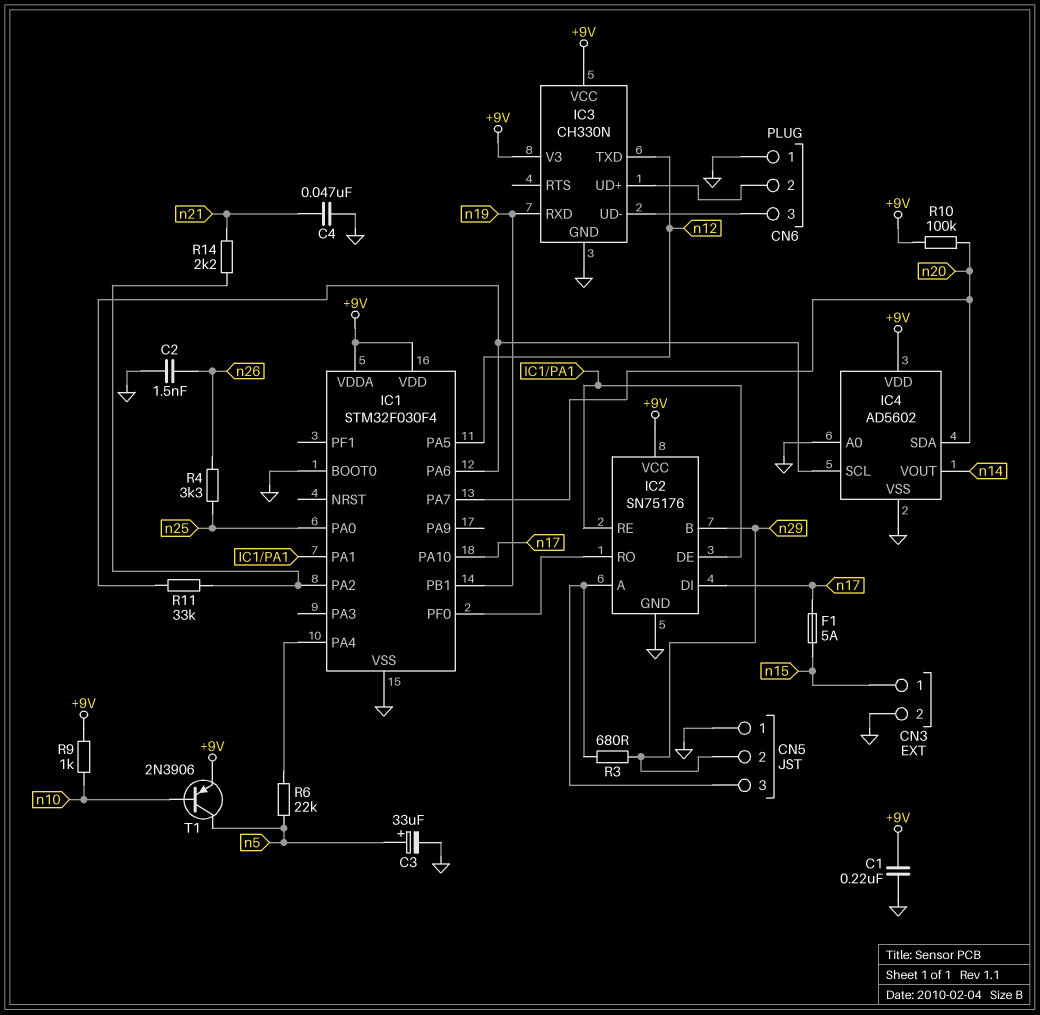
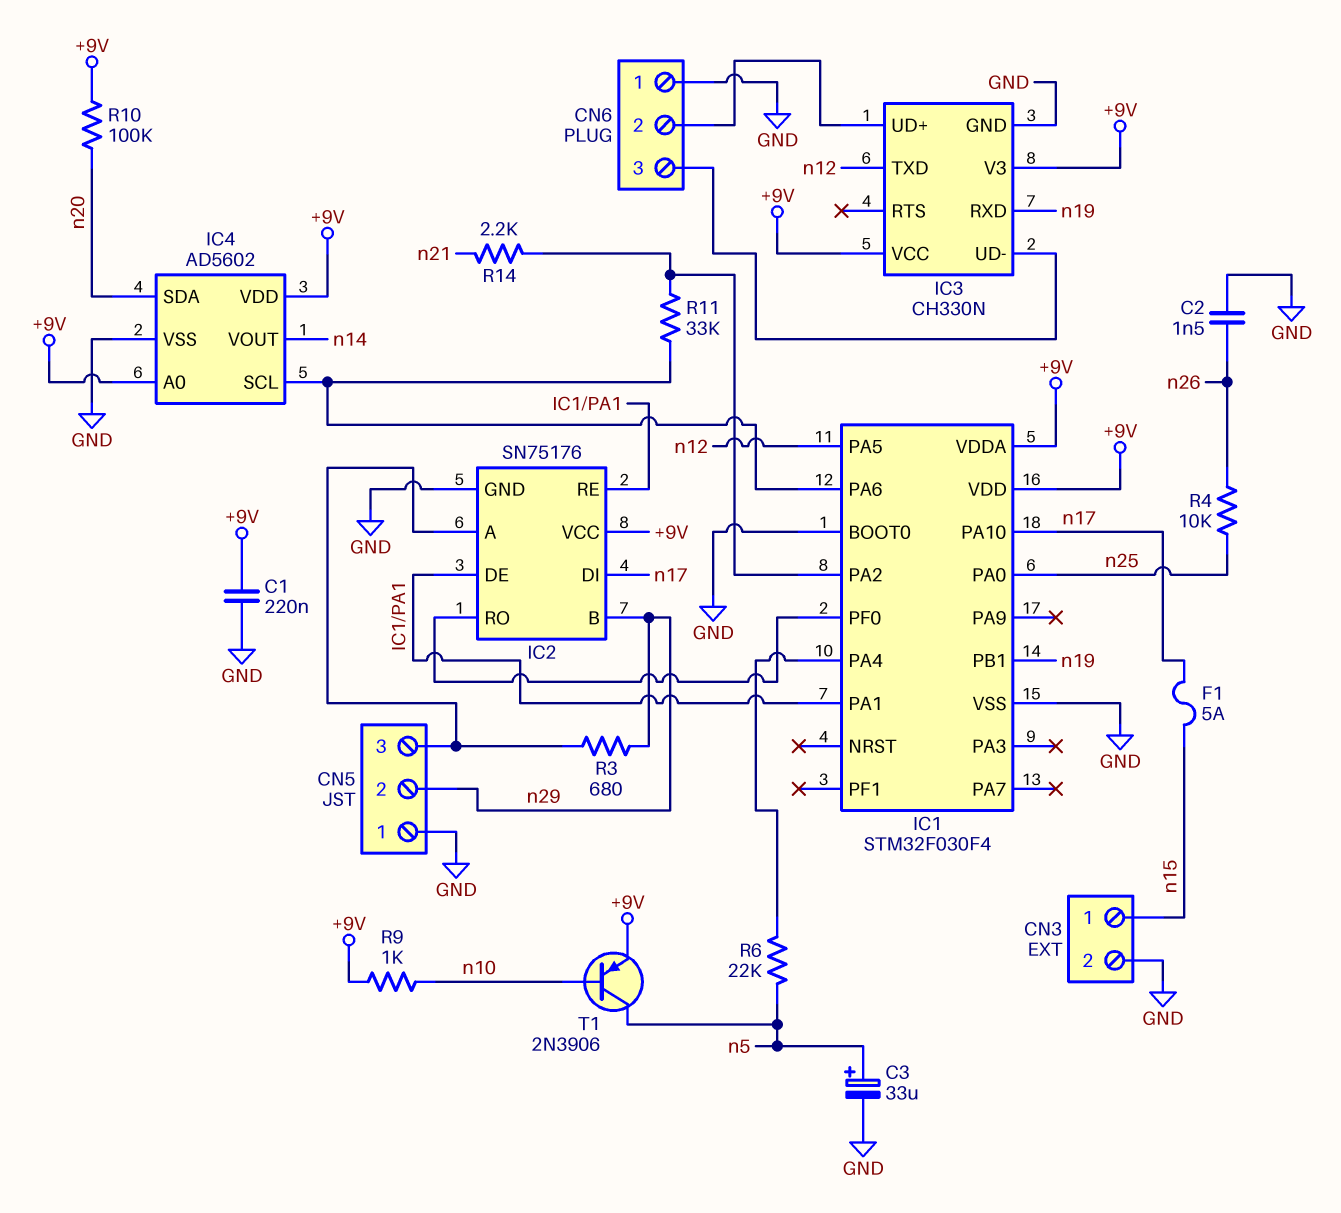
C4: 47nF (GND, n21) -> none
IC1 pin PA7: n20 -> none
IC4 pin A0: GND -> +9V
R4: 3.3k (n25, n26) -> 10k (n25, n26)

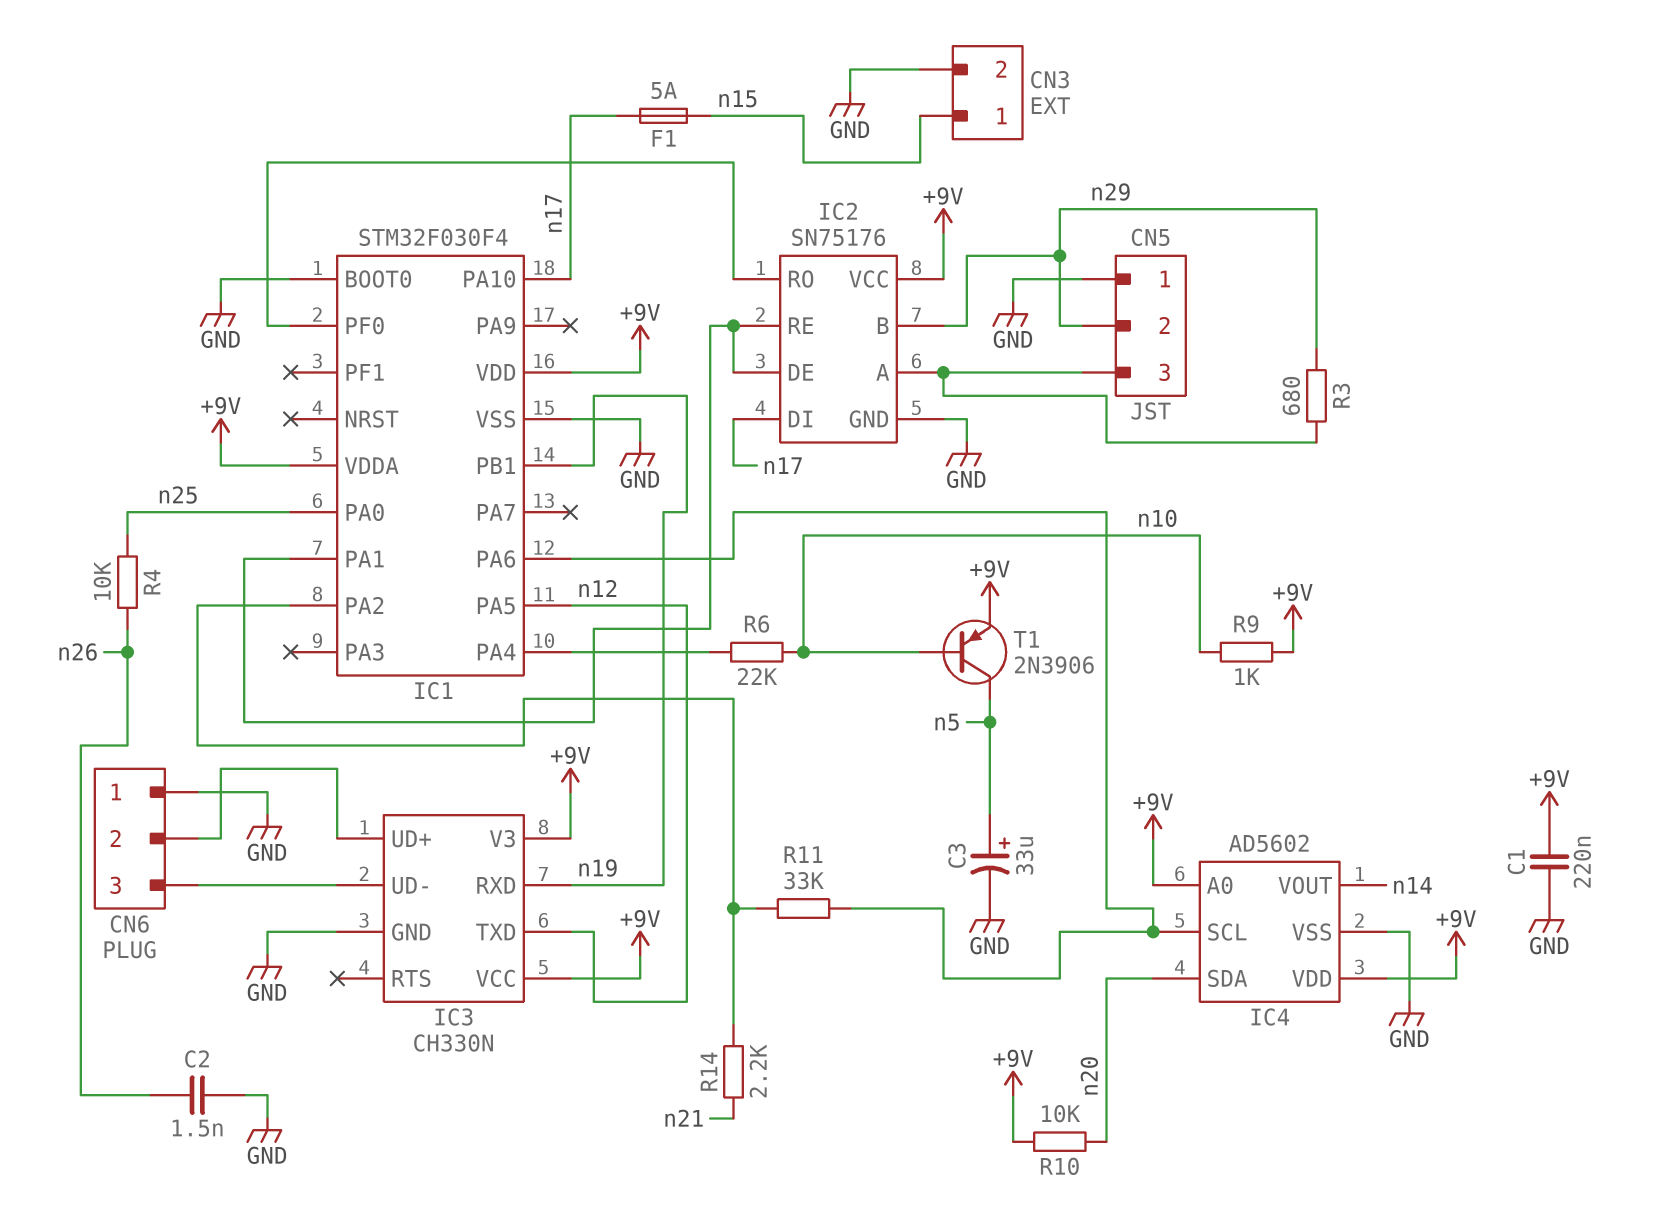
R6: 22k (IC1/PA4, n5) -> 22k (IC1/PA4, n10)
R10: 100k (+9V, n20) -> 10k (+9V, n20)

